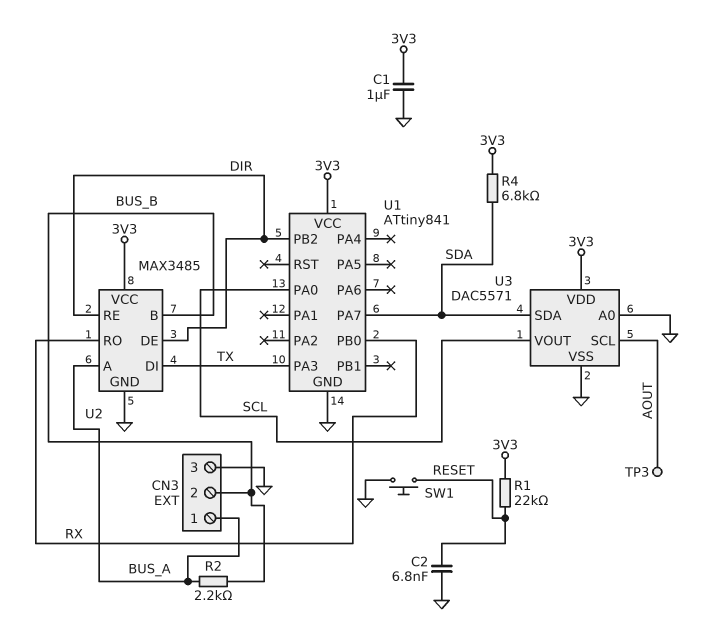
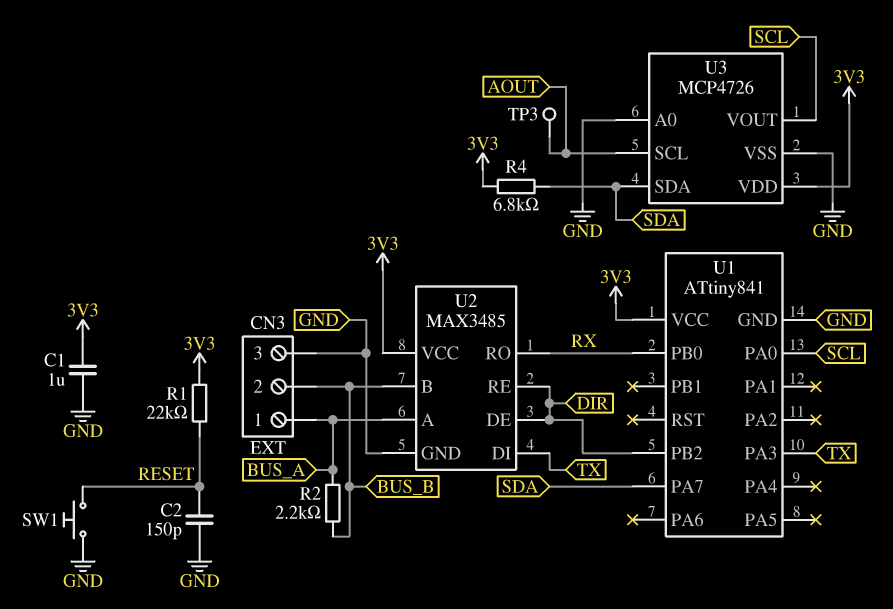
C2: 6.8nF (GND, RESET) -> 150pF (GND, RESET)
U3: DAC5571 -> MCP4726

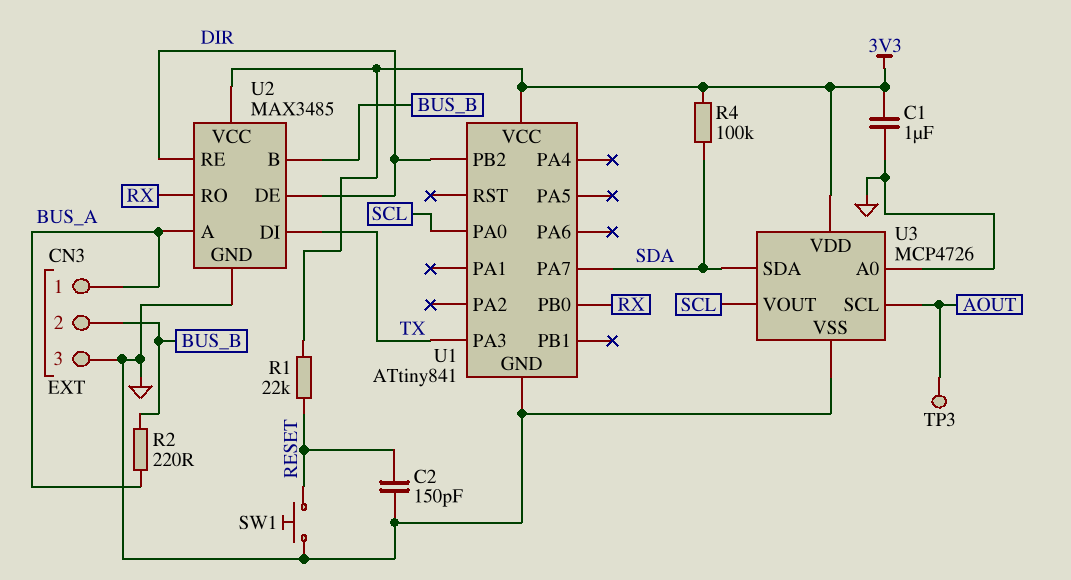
R2: 2.2k (BUS_A, BUS_B) -> 220 (BUS_A, BUS_B)
R4: 6.8k (3V3, SDA) -> 100k (3V3, SDA)

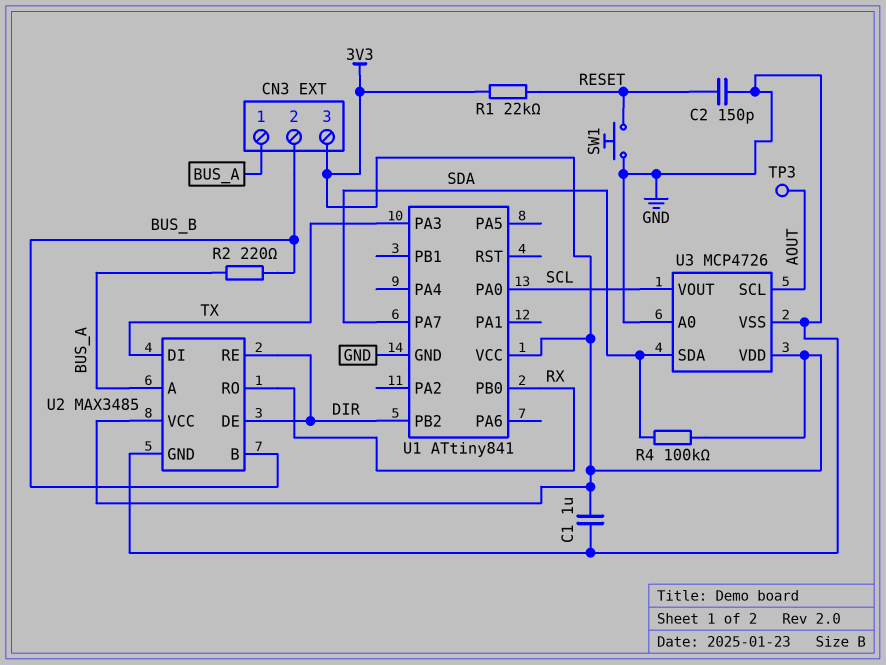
CN3 pin 3: GND -> 3V3

